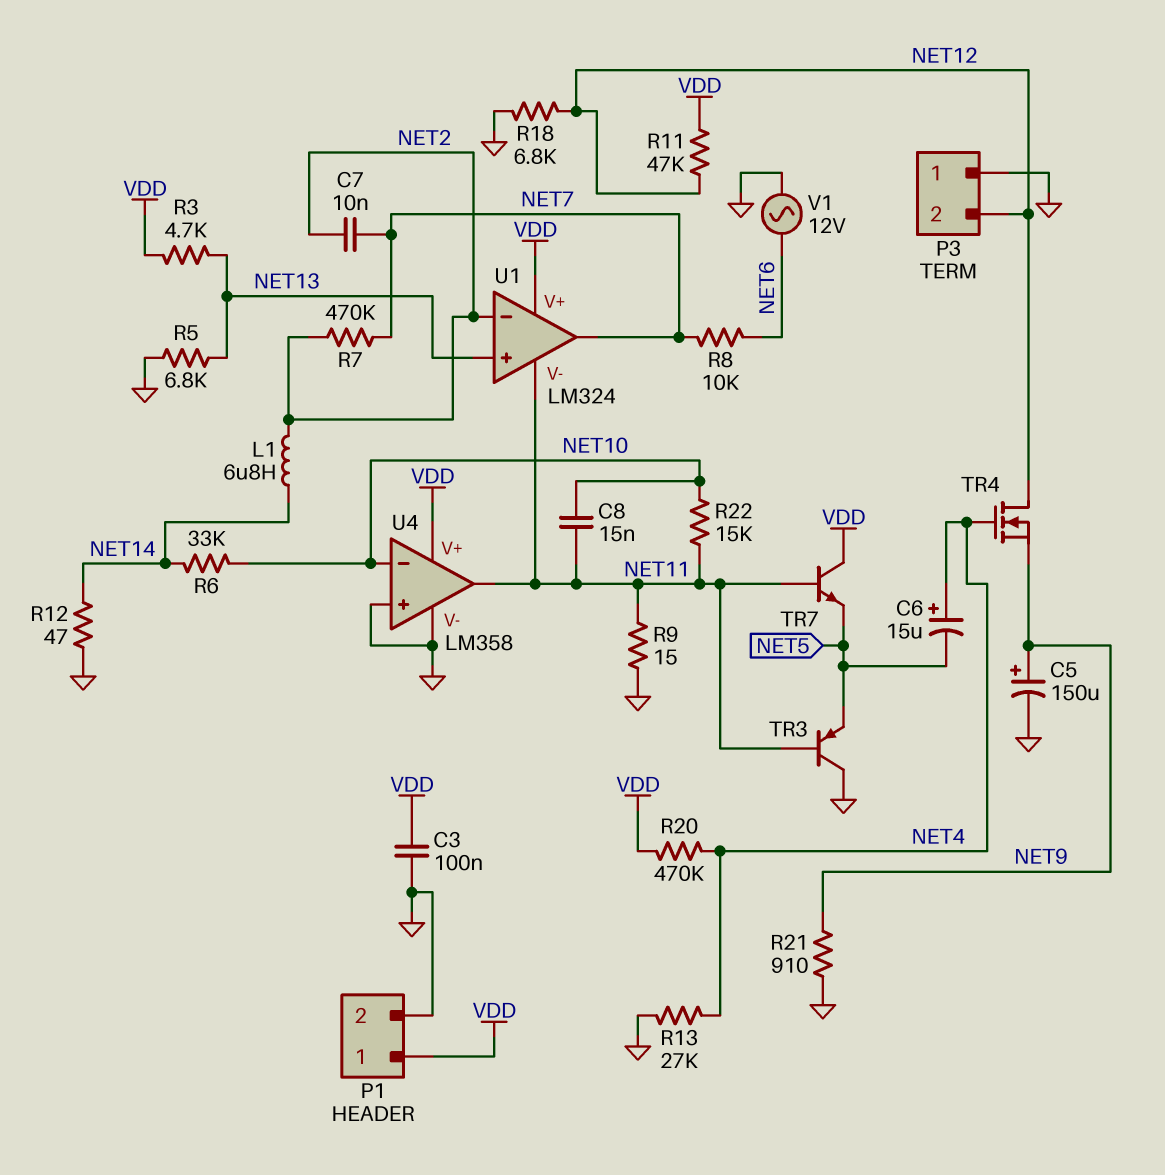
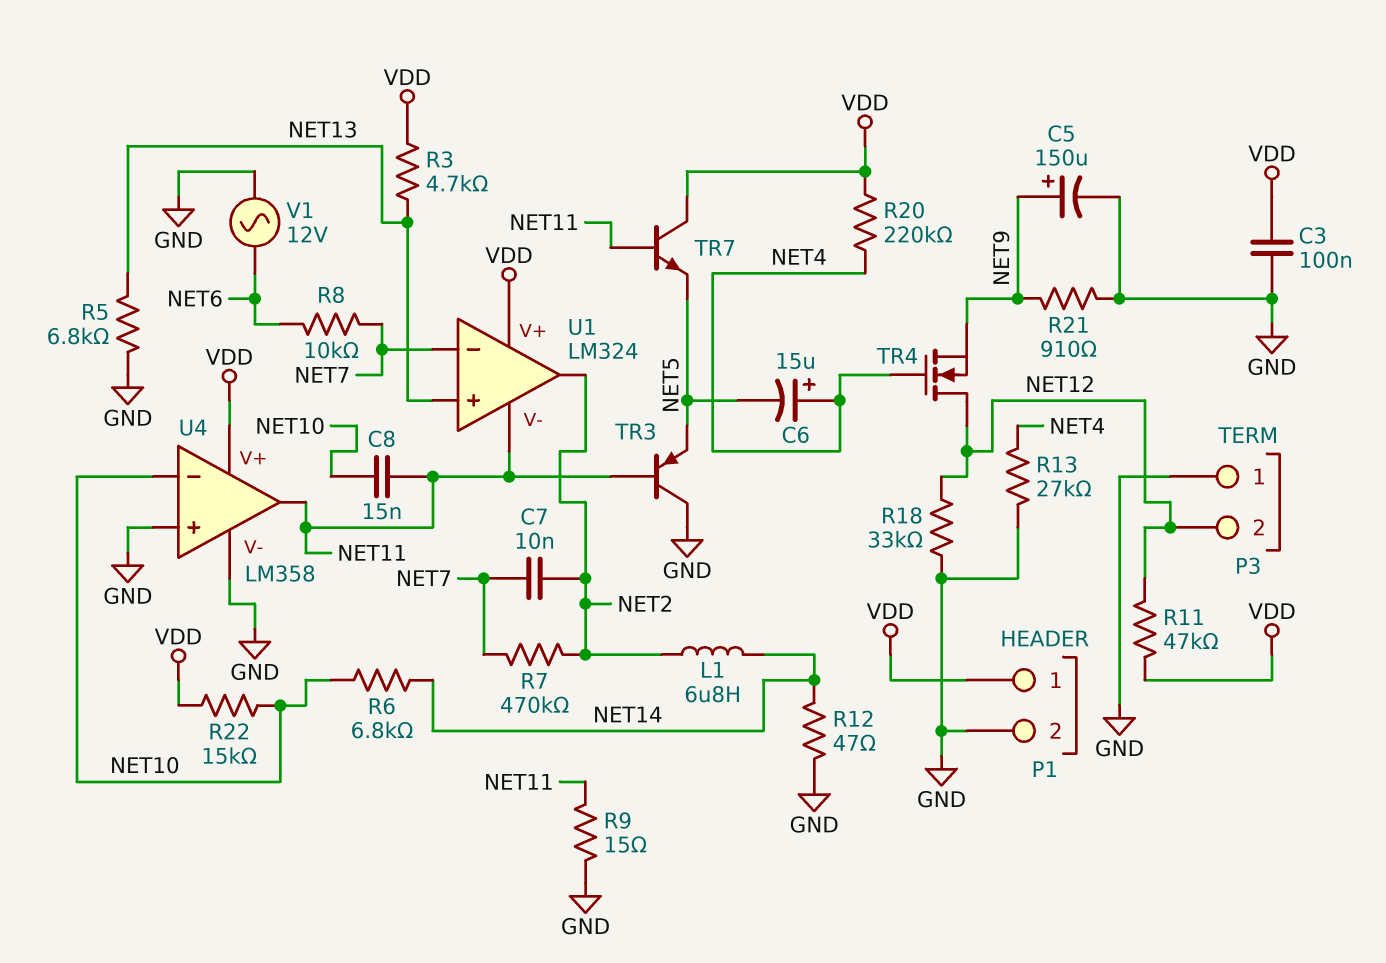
R6: 33k (NET10, NET14) -> 6.8k (NET10, NET14)
R18: 6.8k (GND, NET12) -> 33k (GND, NET12)
R20: 470k (NET4, VDD) -> 220k (NET4, VDD)
R22: 15k (NET10, NET11) -> 15k (NET10, VDD)
U1 pin in-: NET2 -> NET7
U1 pin out: NET7 -> NET2

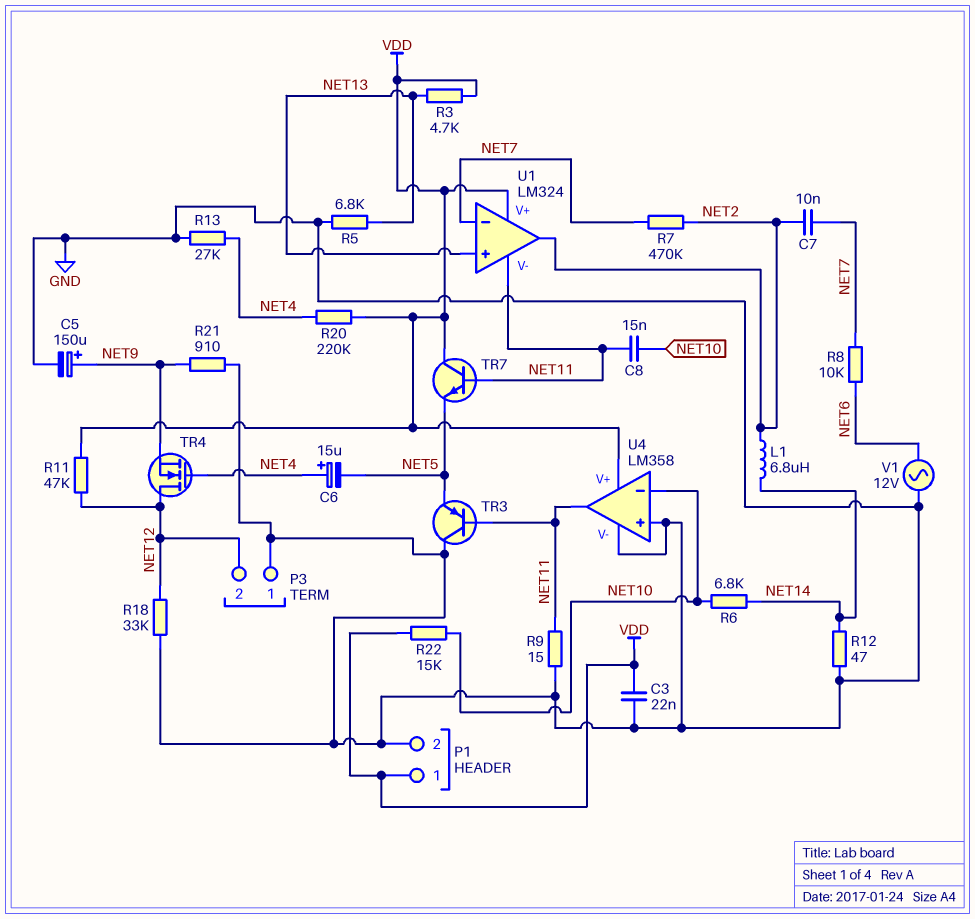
C3: 100nF (GND, VDD) -> 22nF (GND, VDD)

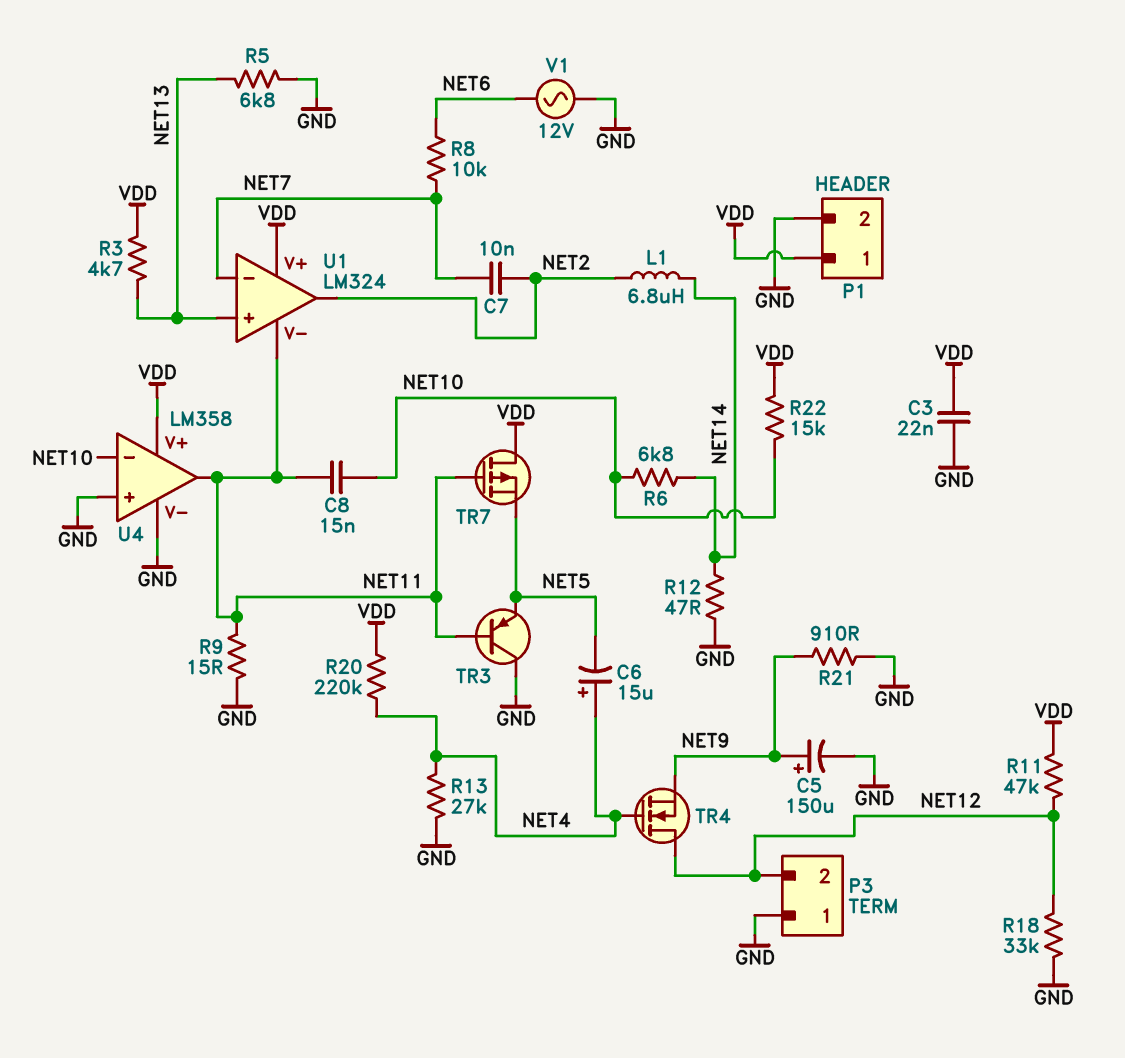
R7: 470k (NET2, NET7) -> none
TR7: NPN (B NET11, C VDD, E NET5) -> PMOS (G NET11, D VDD, S NET5)

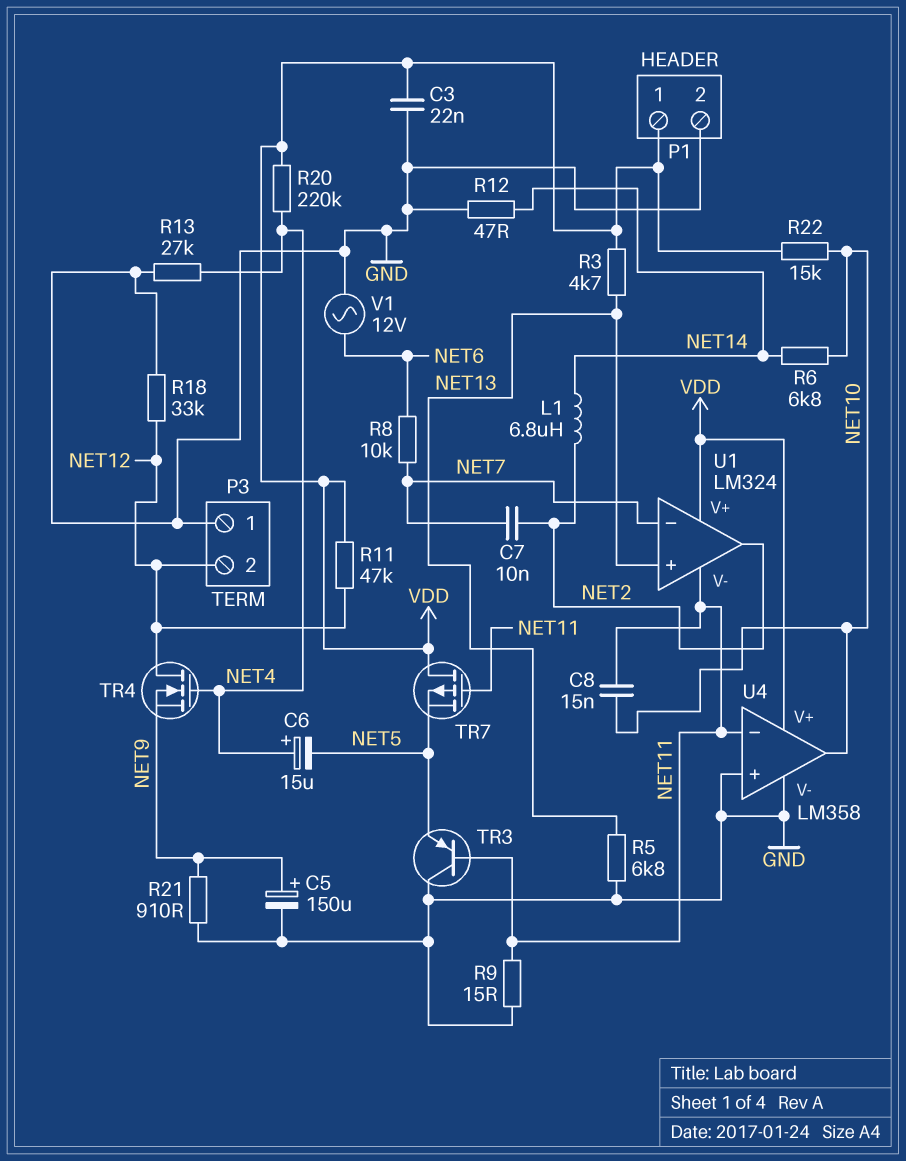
U4 pin in-: NET10 -> NET11
U4 pin out: NET11 -> NET10

